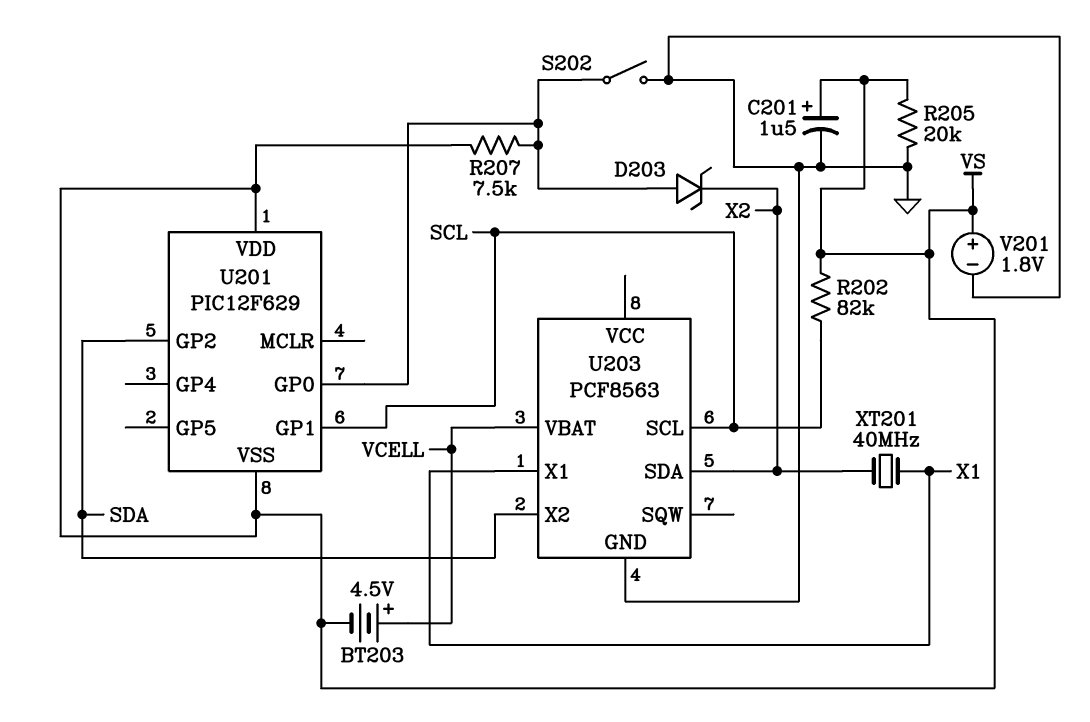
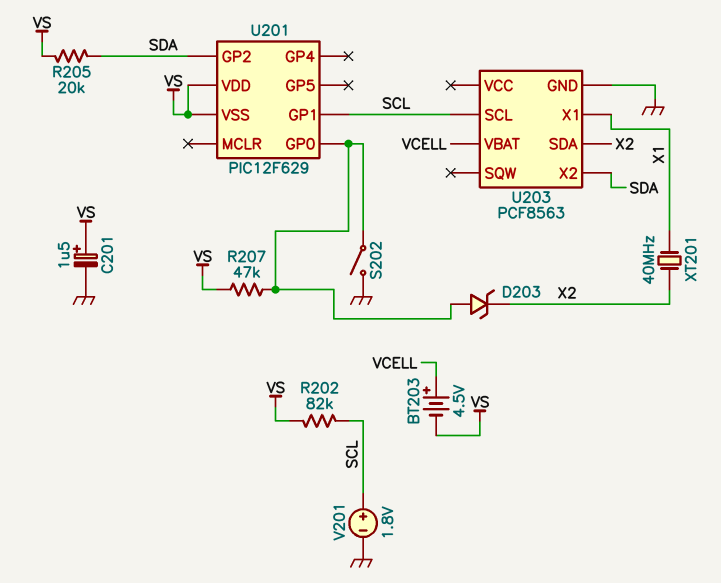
R205: 20k (GND, VS) -> 20k (SDA, VS)
R207: 7.5k (U201/GP0, VS) -> 47k (U201/GP0, VS)
V201: 1.8V (plus VS, minus GND) -> 1.8V (plus SCL, minus GND)

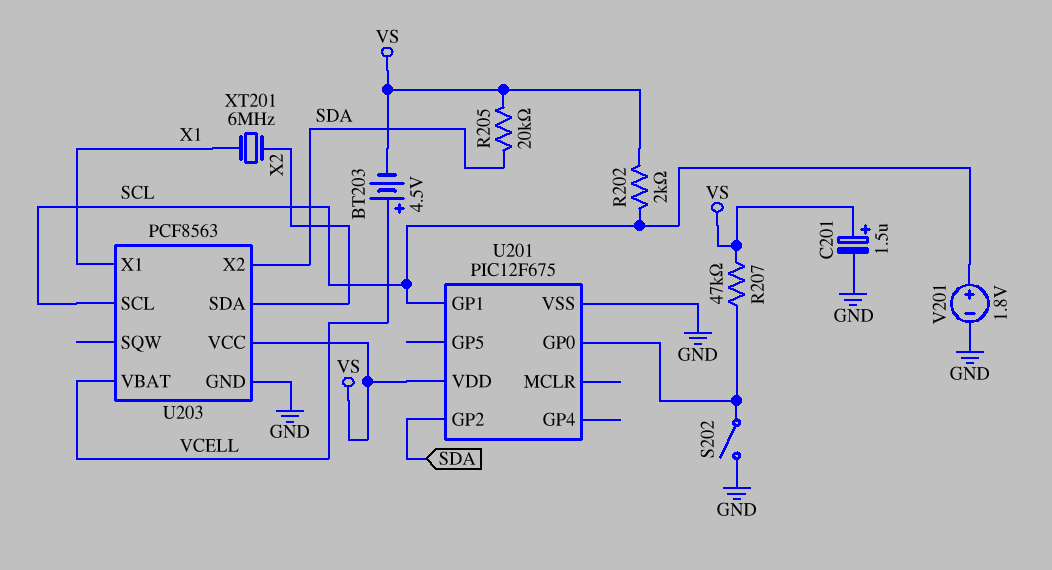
D203: zener (A U201/GP0, K X2) -> none
R202: 82k (SCL, VS) -> 2k (SCL, VS)
U201: PIC12F629 -> PIC12F675
U201 pin VSS: VS -> GND
U203 pin VCC: none -> VS
XT201: 40MHz (X1, X2) -> 6MHz (X1, X2)

